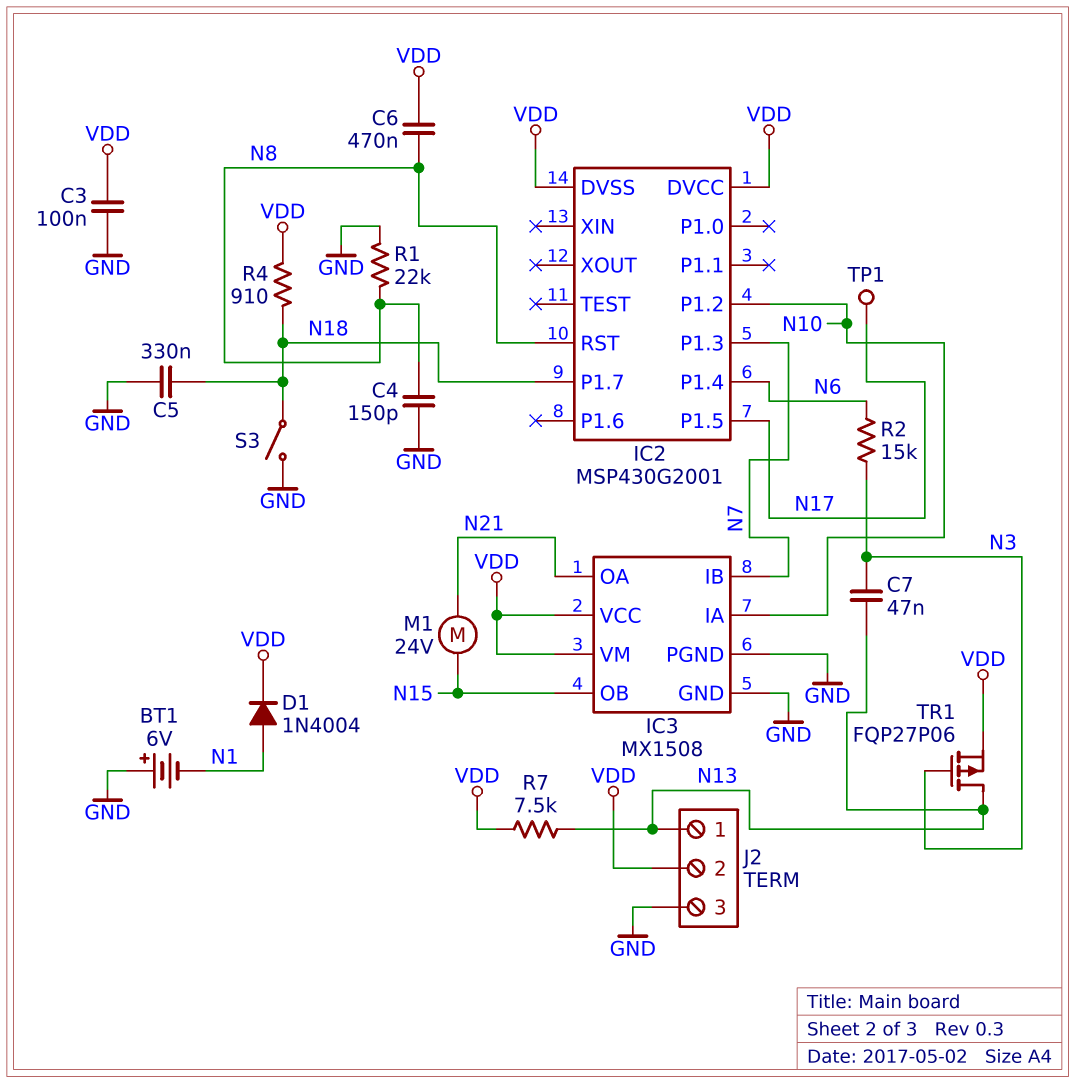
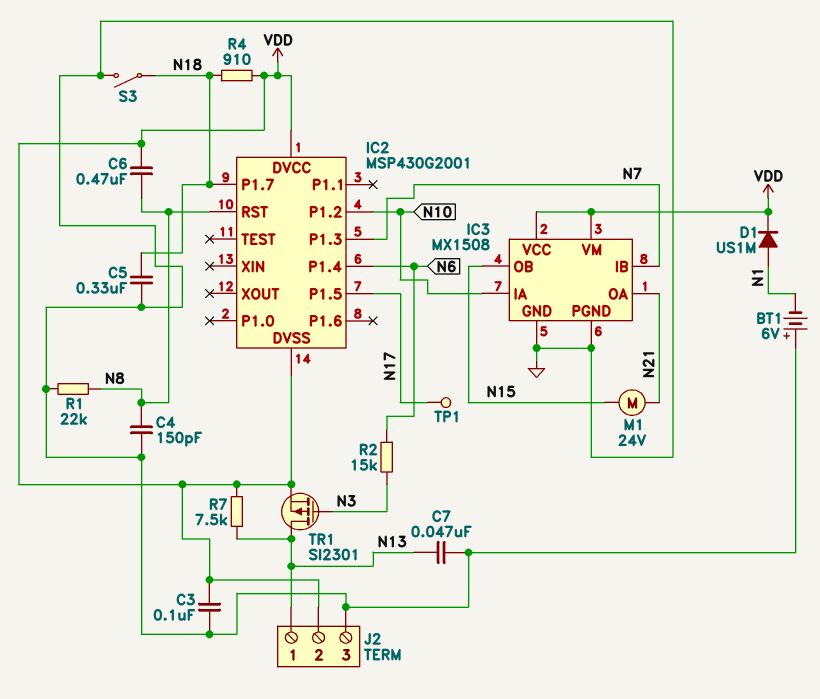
C7: 47nF (N3, N13) -> 47nF (GND, N13)
D1: diode 1N4004 (A N1, K VDD) -> diode US1M (A N1, K VDD)
TR1: PMOS FQP27P06 (G N3, D N13, S VDD) -> PMOS SI2301 (G N3, D N13, S VDD)

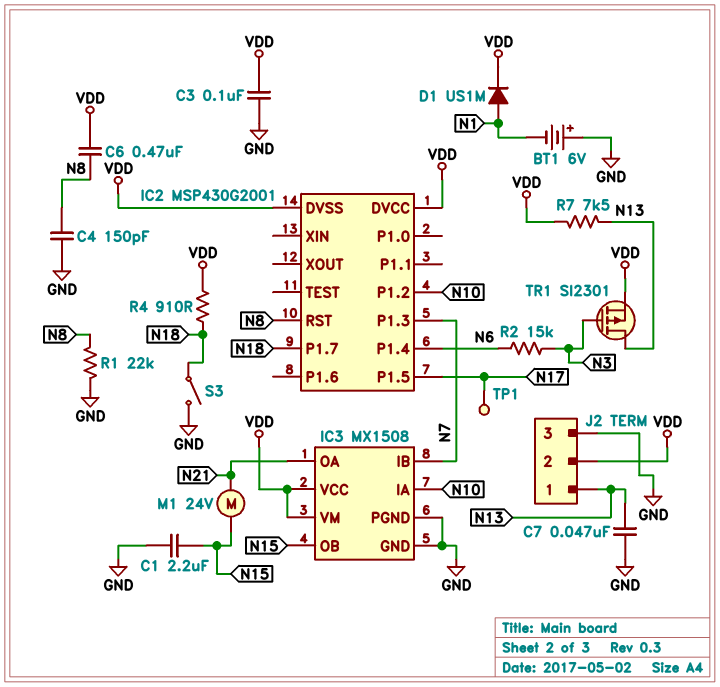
C1: none -> 2.2uF (GND, N15)
C5: 330nF (GND, N18) -> none

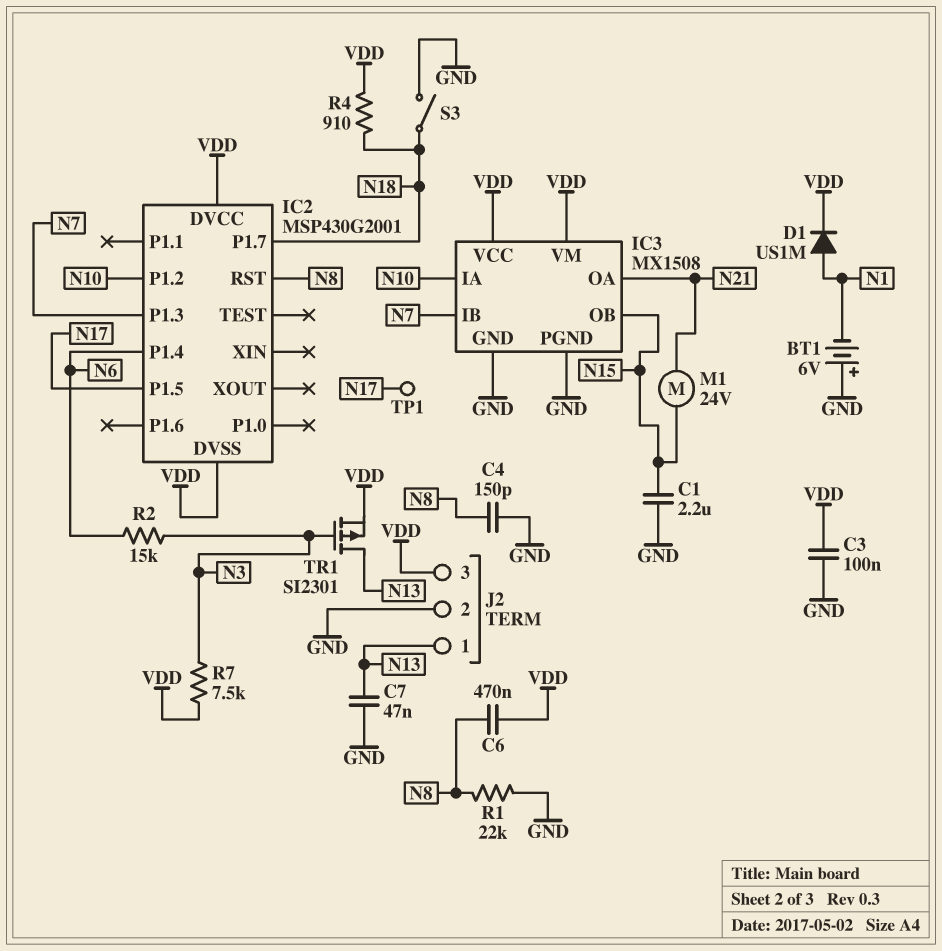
J2 pin 2: VDD -> GND
J2 pin 3: GND -> VDD
R7: 7.5k (N13, VDD) -> 7.5k (N3, VDD)

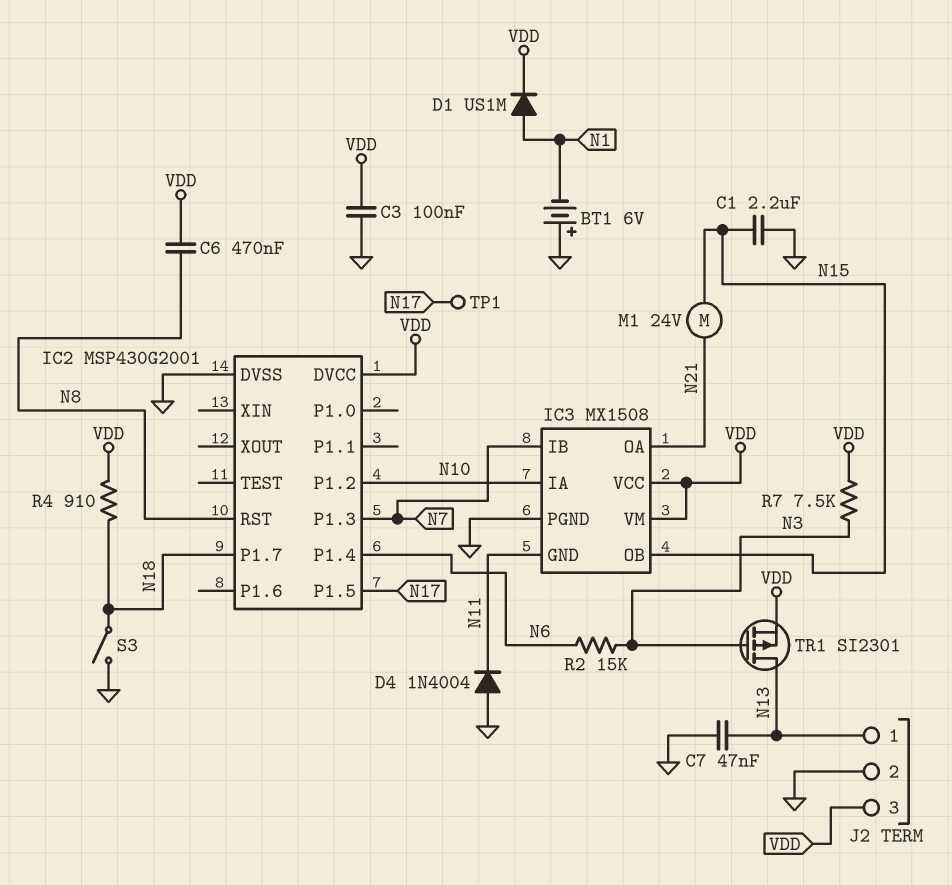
C4: 150pF (GND, N8) -> none
D4: none -> diode 1N4004 (A GND, K N11)
IC2 pin DVSS: VDD -> GND
IC3 pin GND: GND -> N11
R1: 22k (GND, N8) -> none

